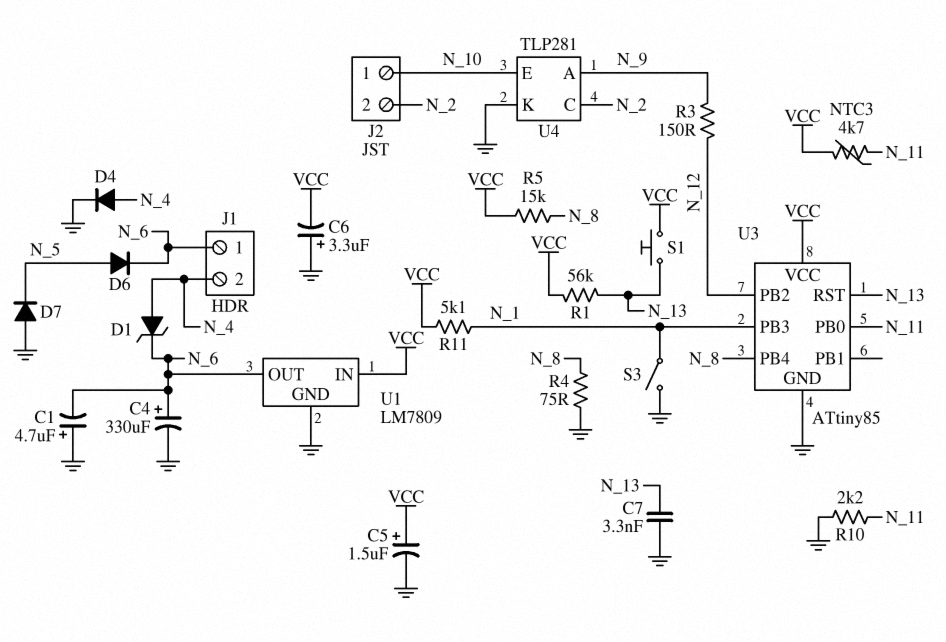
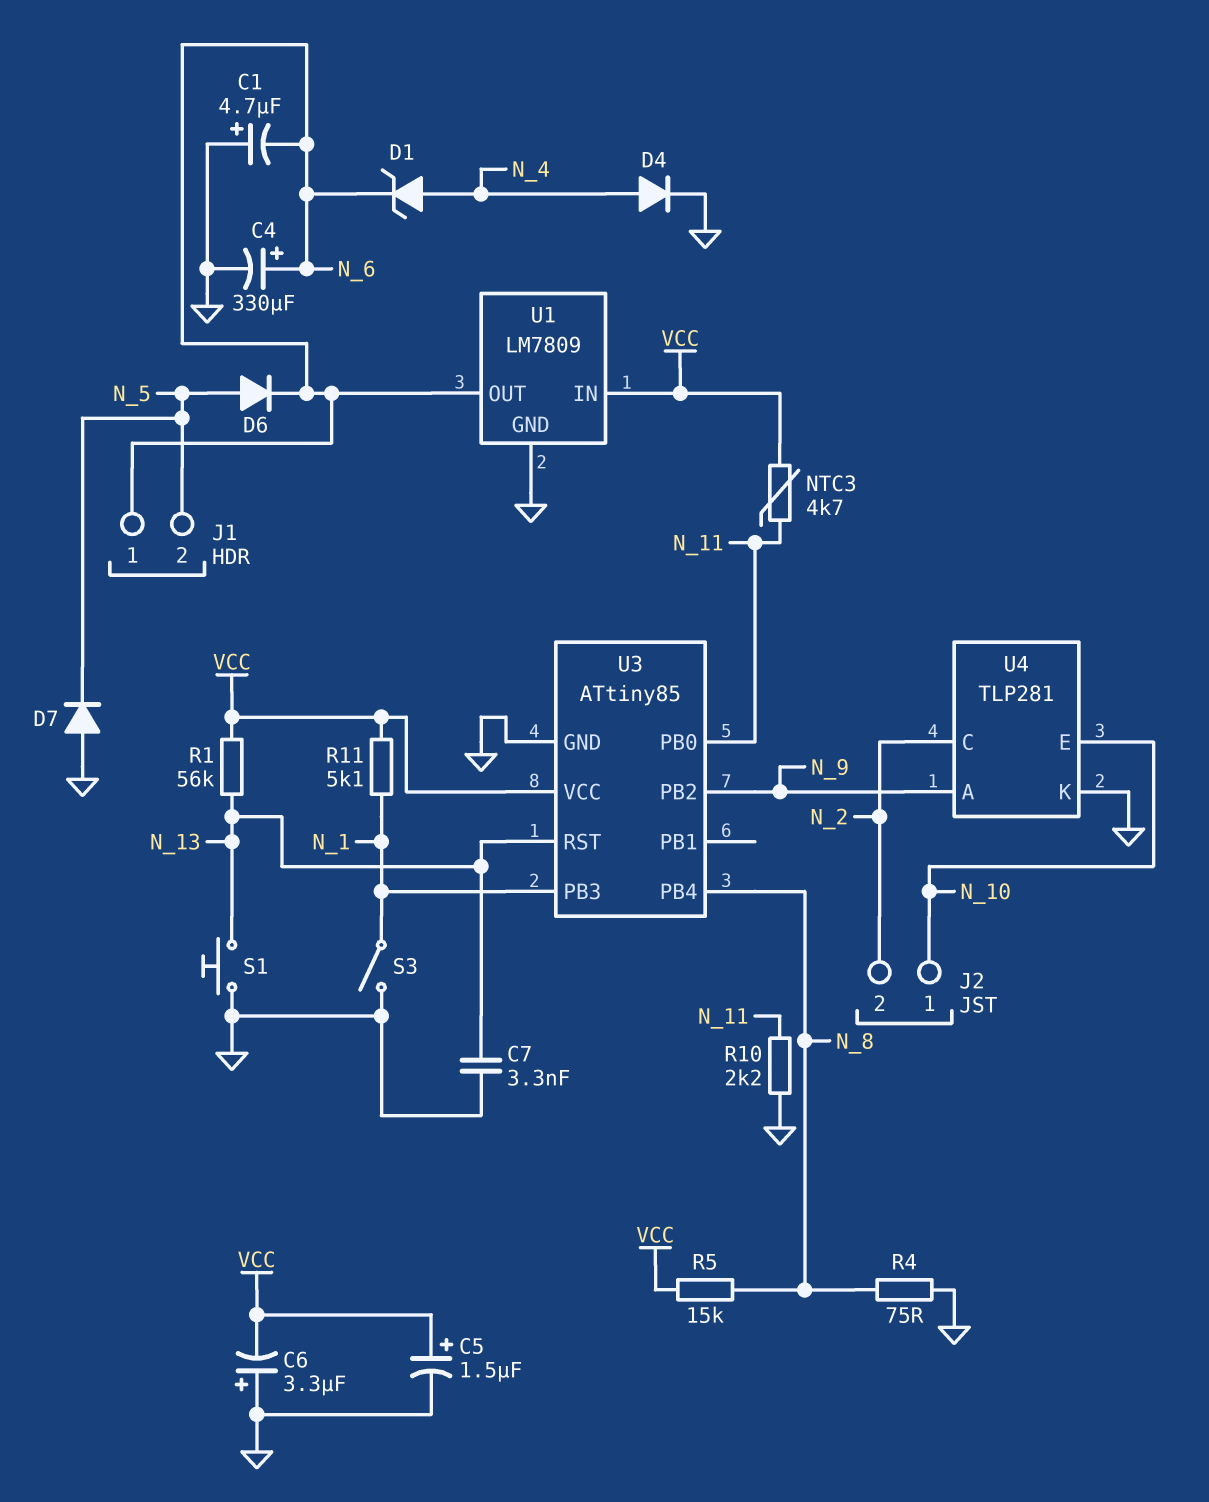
J1 pin 2: N_4 -> N_5
R3: 150 (N_9, N_12) -> none
S1: button (N_13, VCC) -> button (GND, N_13)
U3 pin PB2: N_12 -> N_9

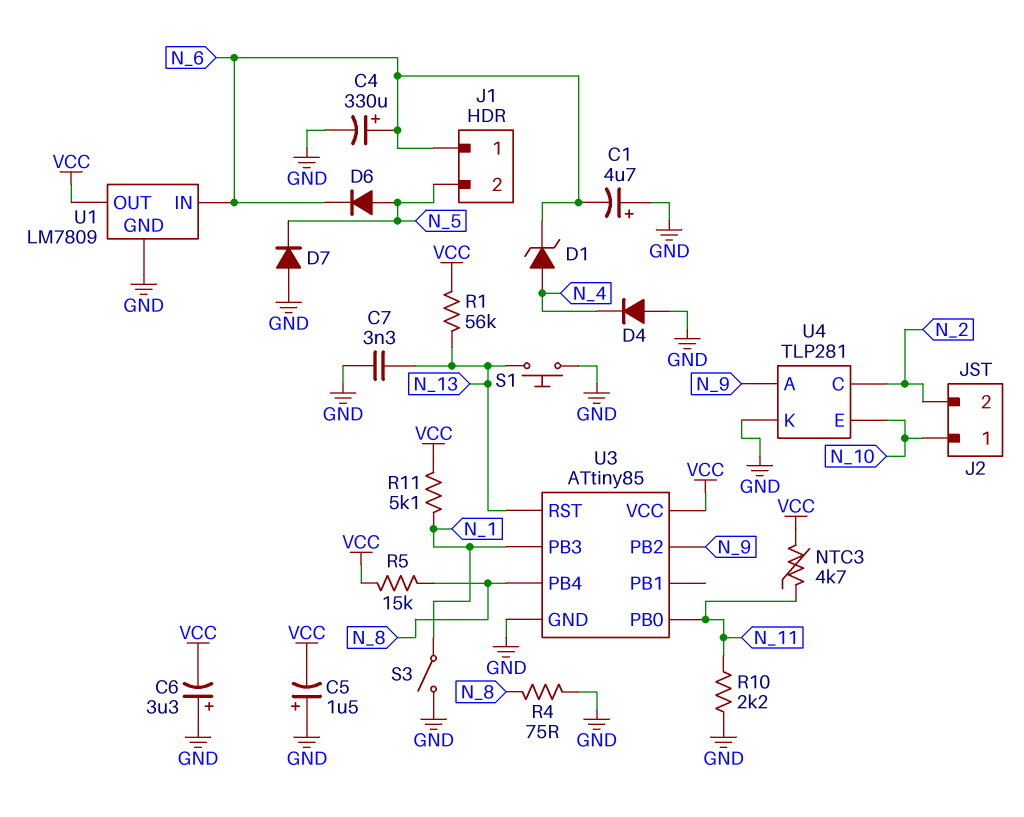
C5: 1.5uF (plus VCC, minus GND) -> 1.5uF (plus GND, minus VCC)
D4: diode (A N_4, K GND) -> diode (A GND, K N_4)
U1 pin IN: VCC -> N_6
U1 pin OUT: N_6 -> VCC

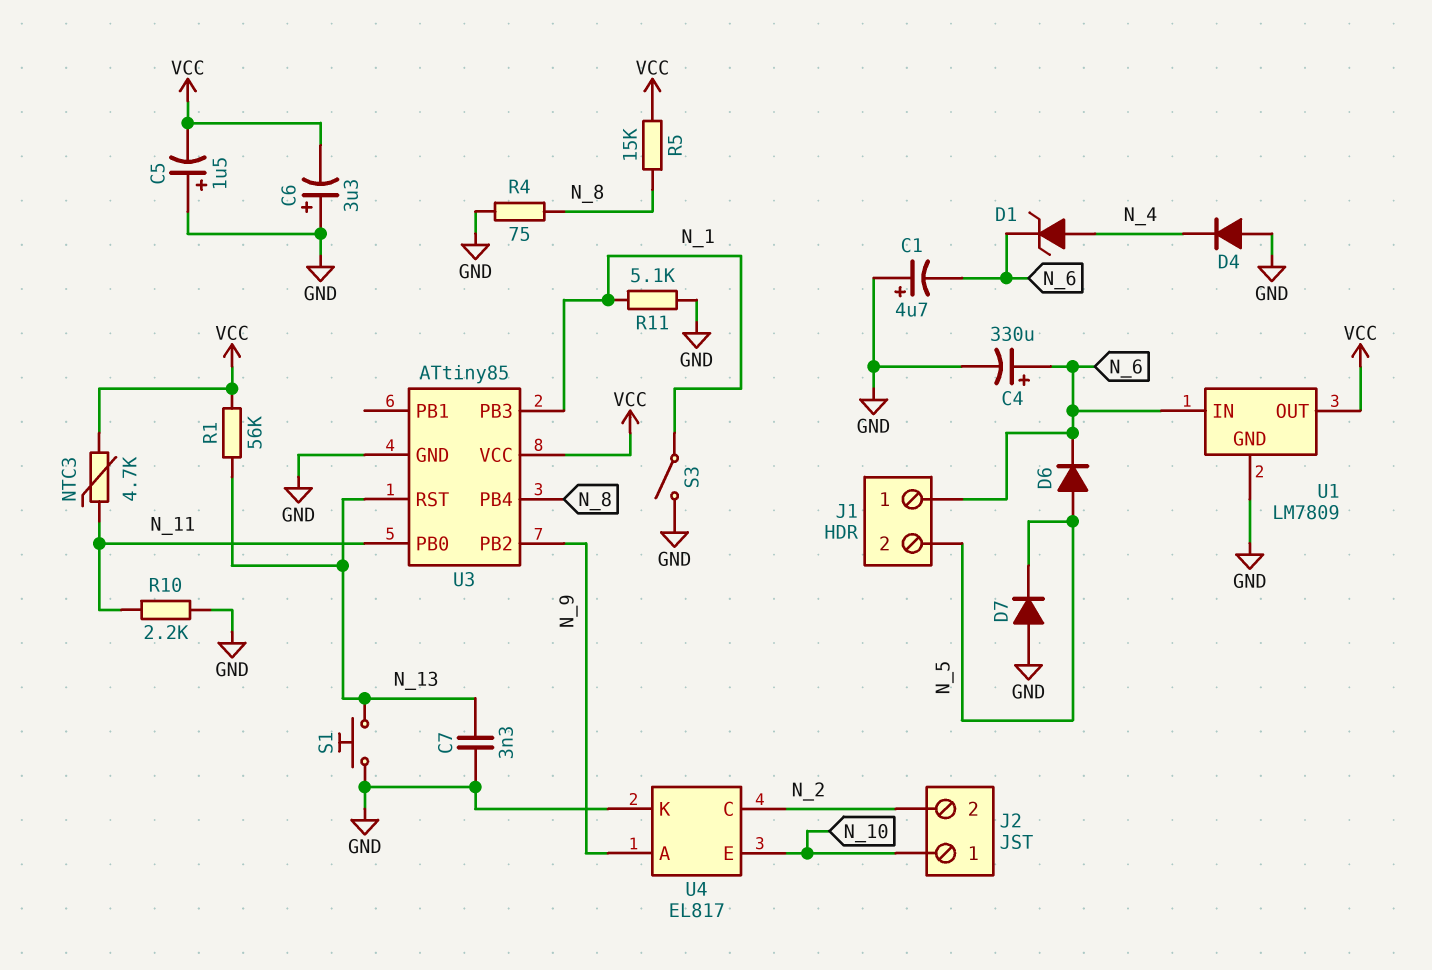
R11: 5.1k (N_1, VCC) -> 5.1k (GND, N_1)
U4: TLP281 -> EL817

